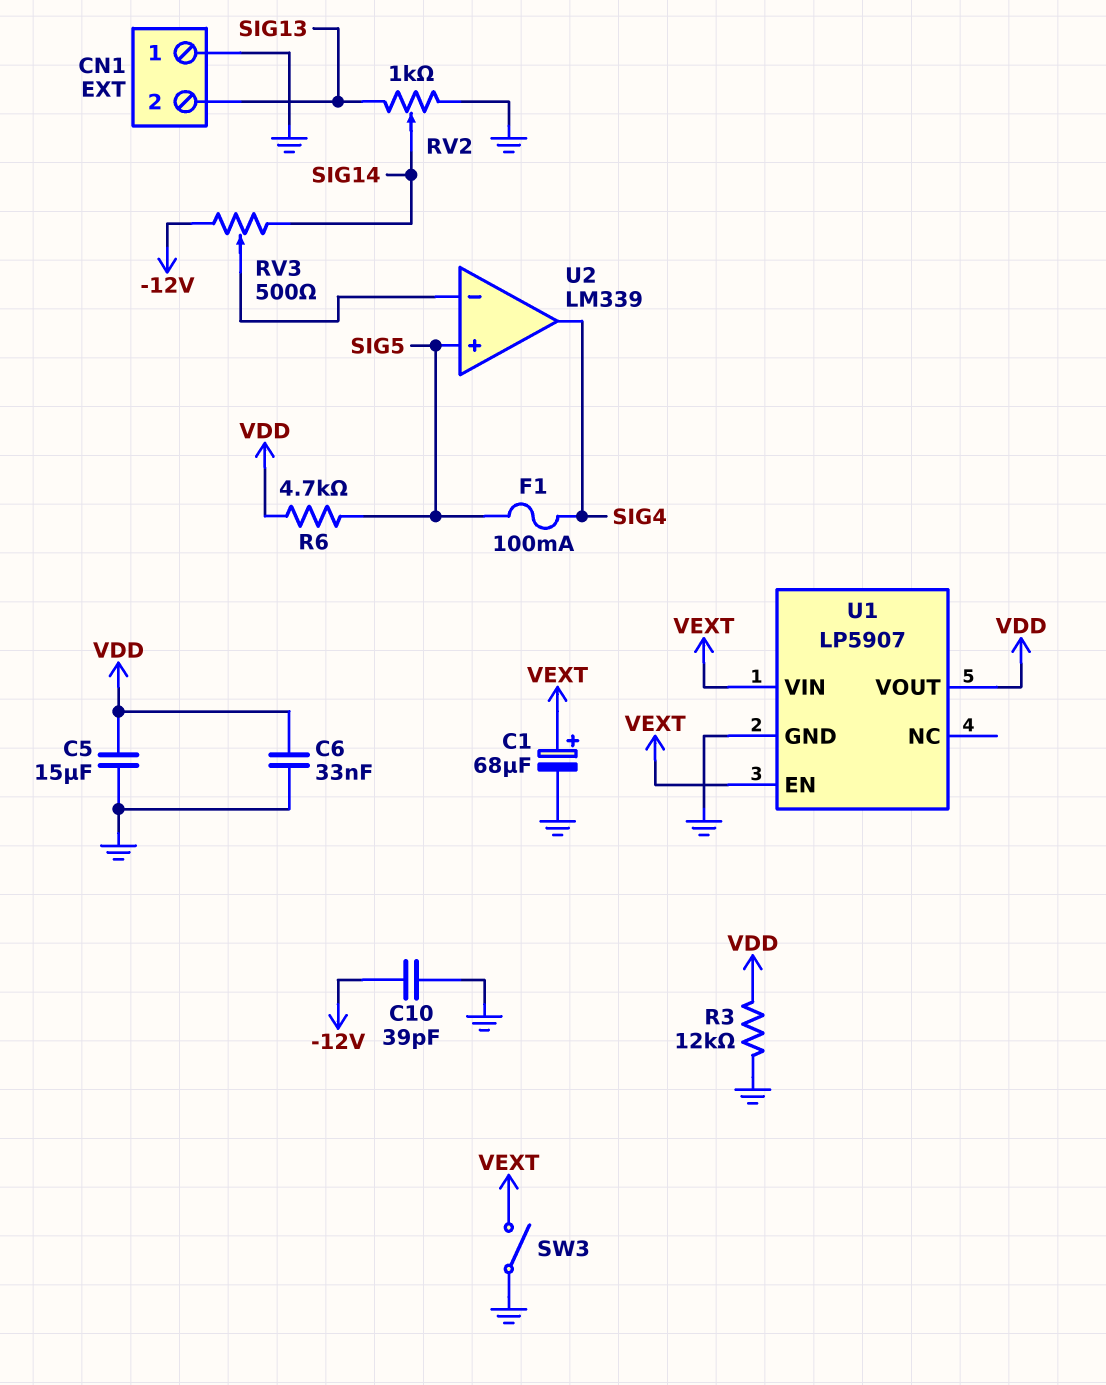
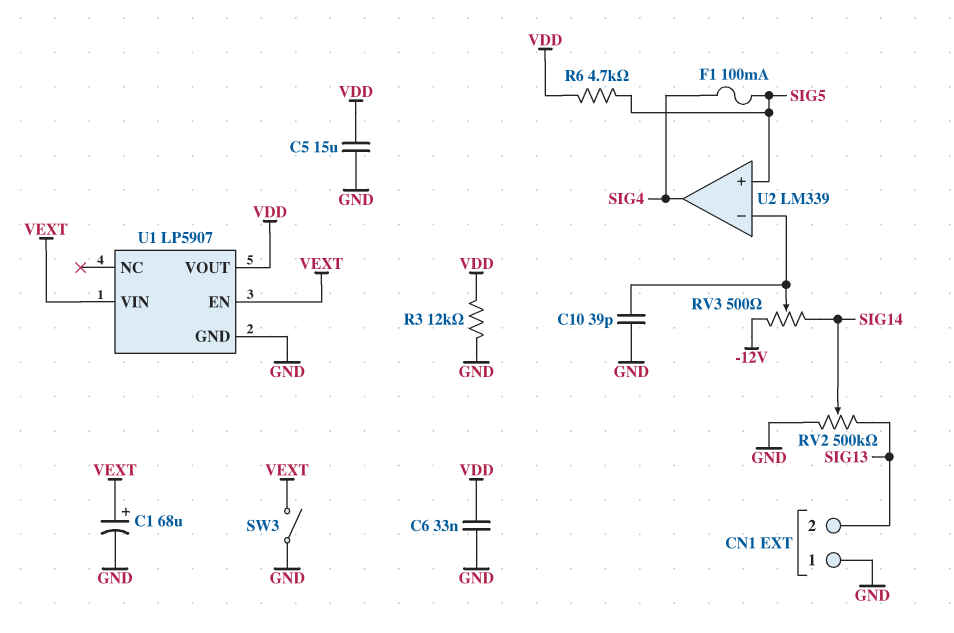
C10: 39pF (-12V, GND) -> 39pF (GND, U2/in-)
RV2: 1k (GND, SIG13, wiper SIG14) -> 500k (GND, SIG13, wiper SIG14)

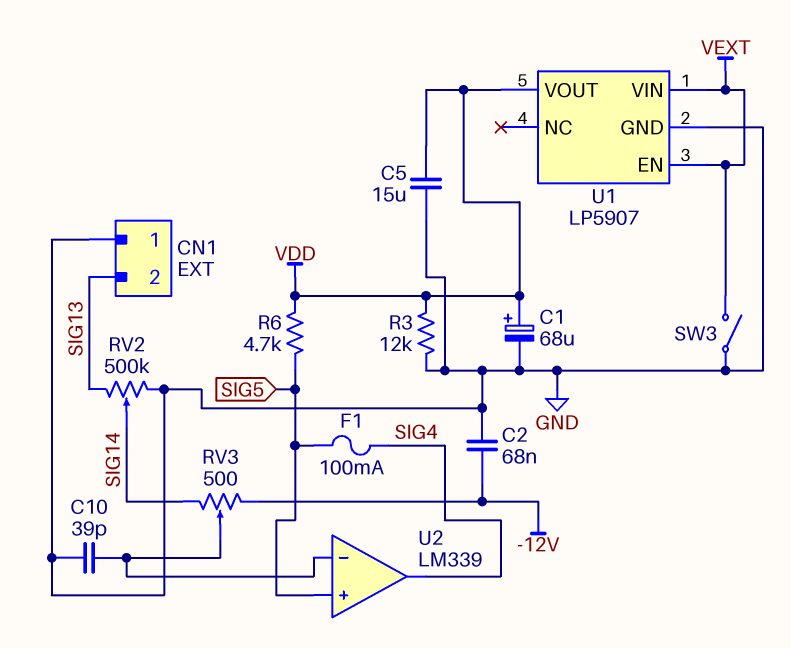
C1: 68uF (plus VEXT, minus GND) -> 68uF (plus VDD, minus GND)
C2: none -> 68nF (-12V, GND)
C6: 33nF (GND, VDD) -> none

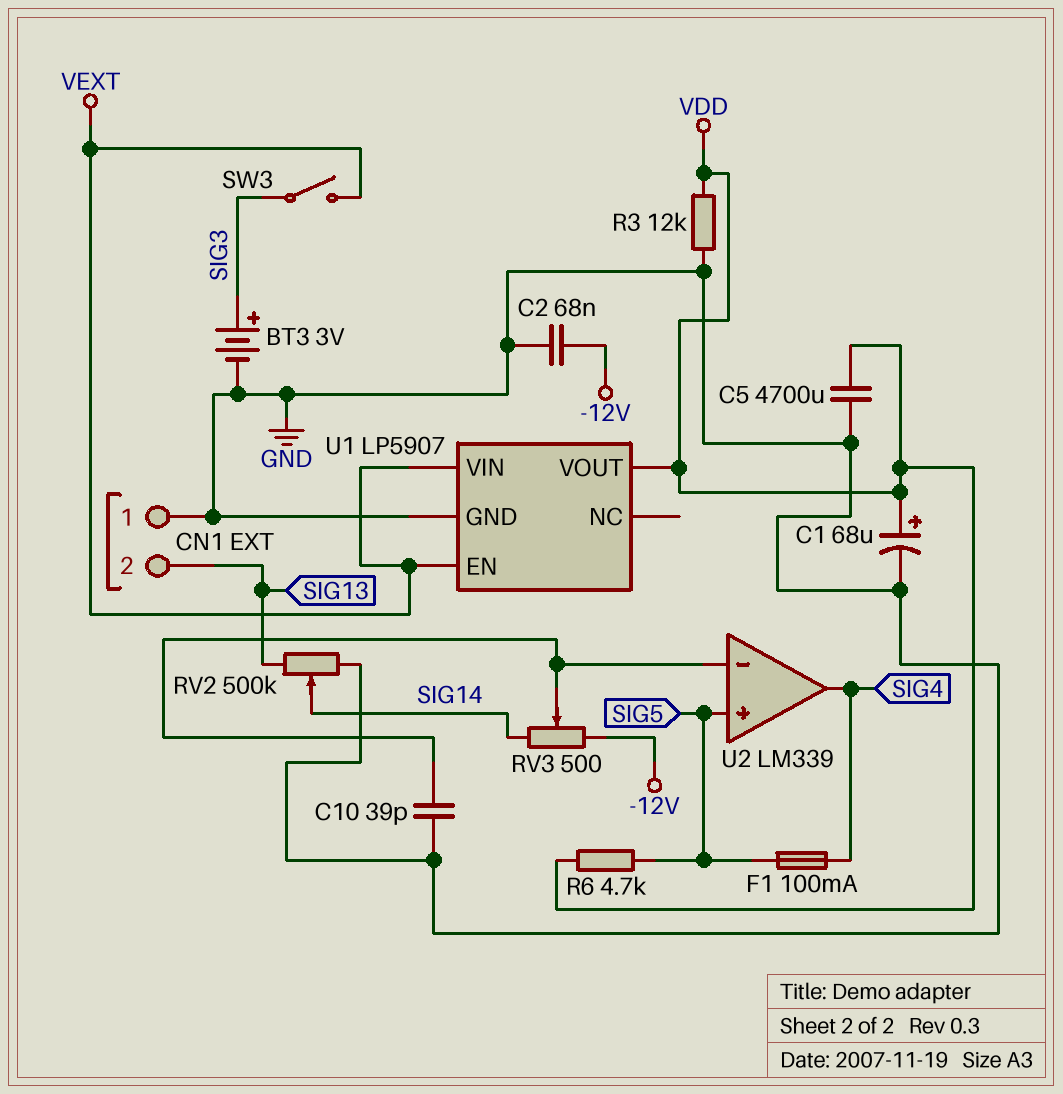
BT3: none -> 3V (plus SIG3, minus GND)
C5: 15uF (GND, VDD) -> 4700uF (GND, VDD)
SW3: switch (GND, VEXT) -> switch (SIG3, VEXT)

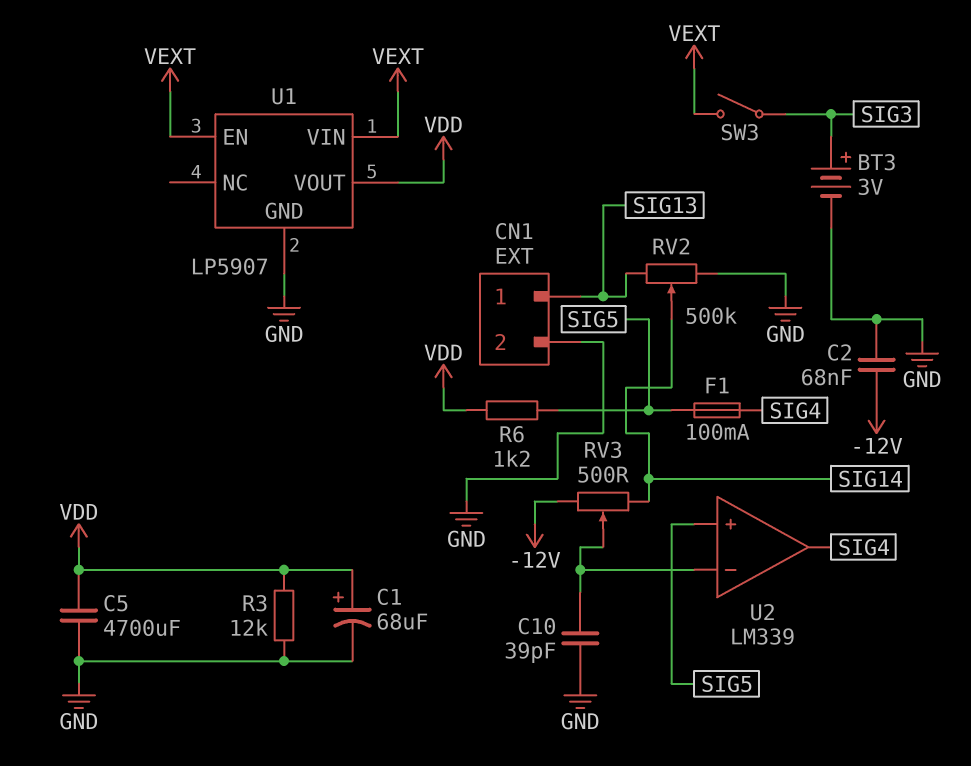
CN1 pin 1: GND -> SIG13
CN1 pin 2: SIG13 -> GND
R6: 4.7k (SIG5, VDD) -> 1.2k (SIG5, VDD)

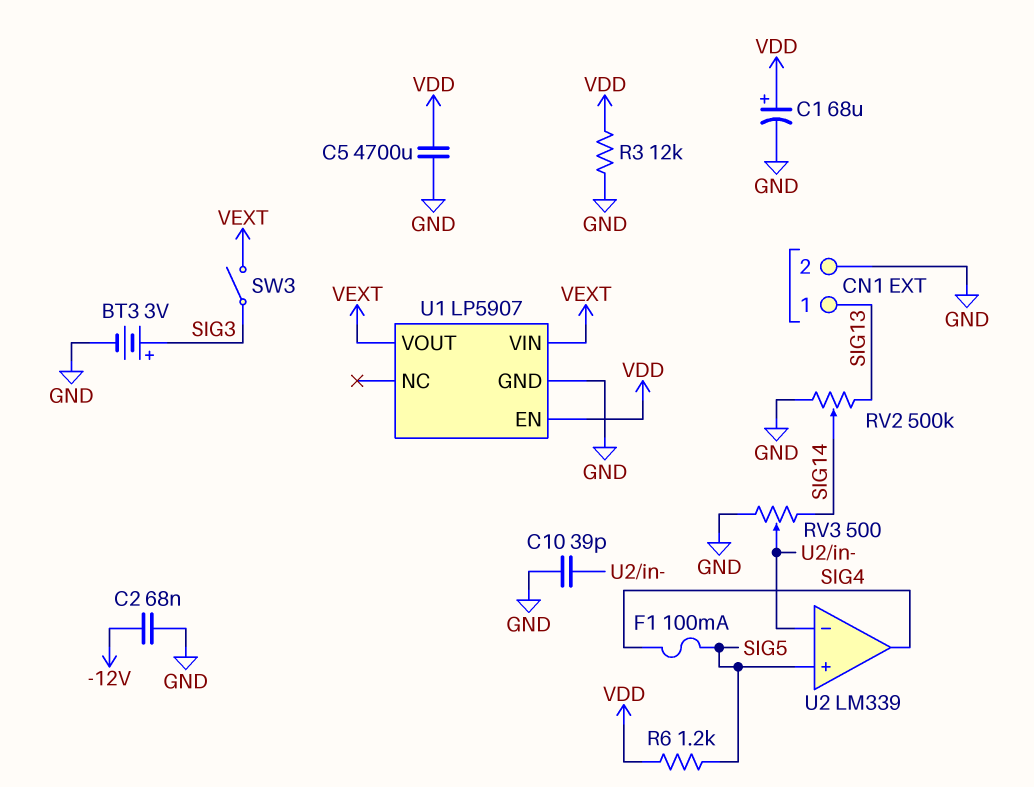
RV3: 500 (-12V, SIG14, wiper U2/in-) -> 500 (GND, SIG14, wiper U2/in-)
U1 pin EN: VEXT -> VDD
U1 pin VOUT: VDD -> VEXT

